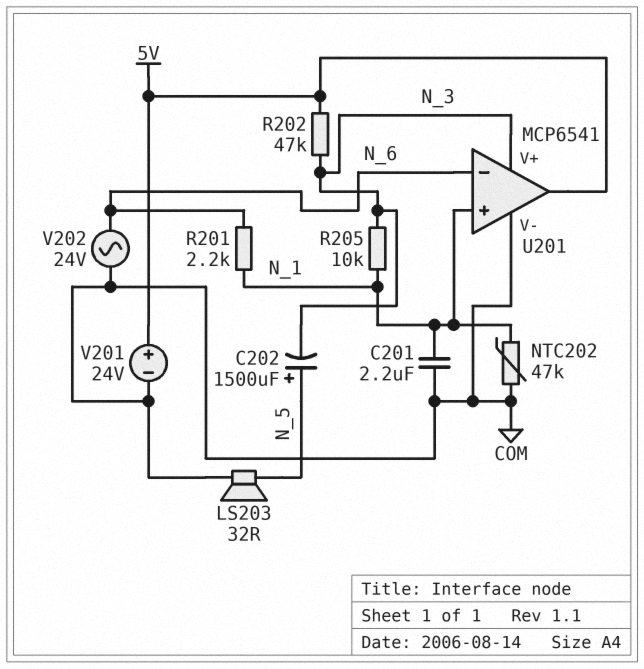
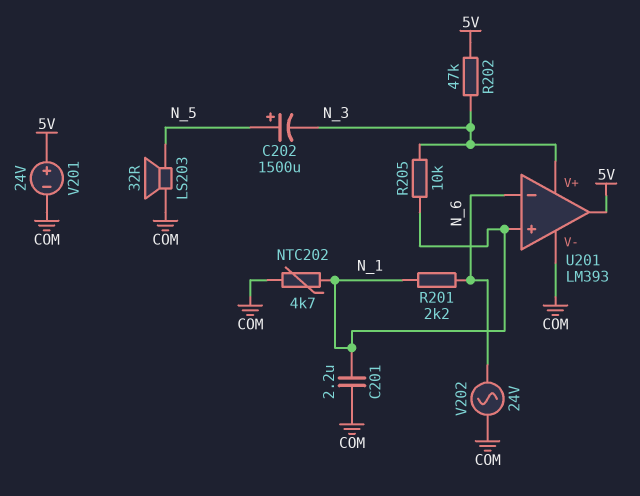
NTC202: 47k (COM, N_1) -> 4.7k (COM, N_1)
U201: MCP6541 -> LM393

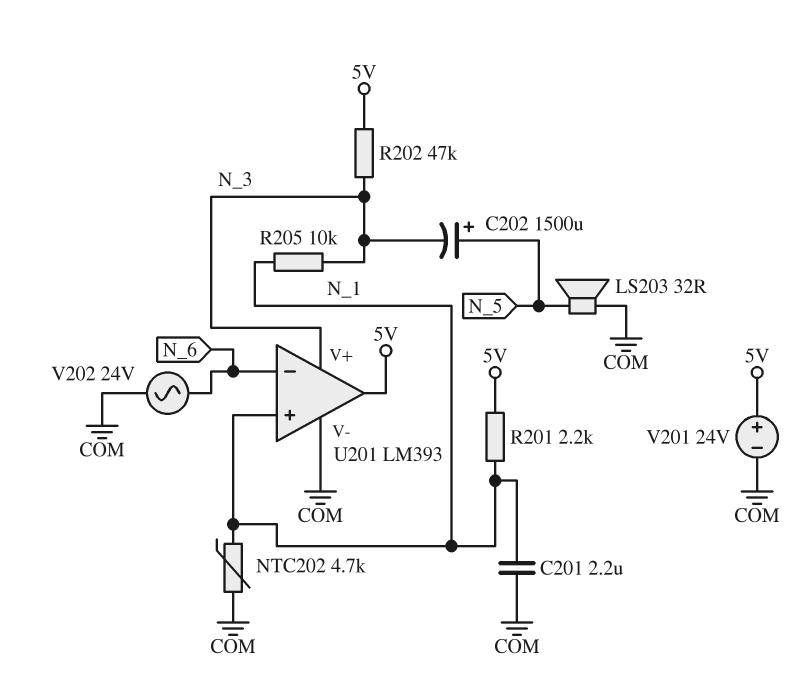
R201: 2.2k (N_1, N_6) -> 2.2k (5V, N_1)

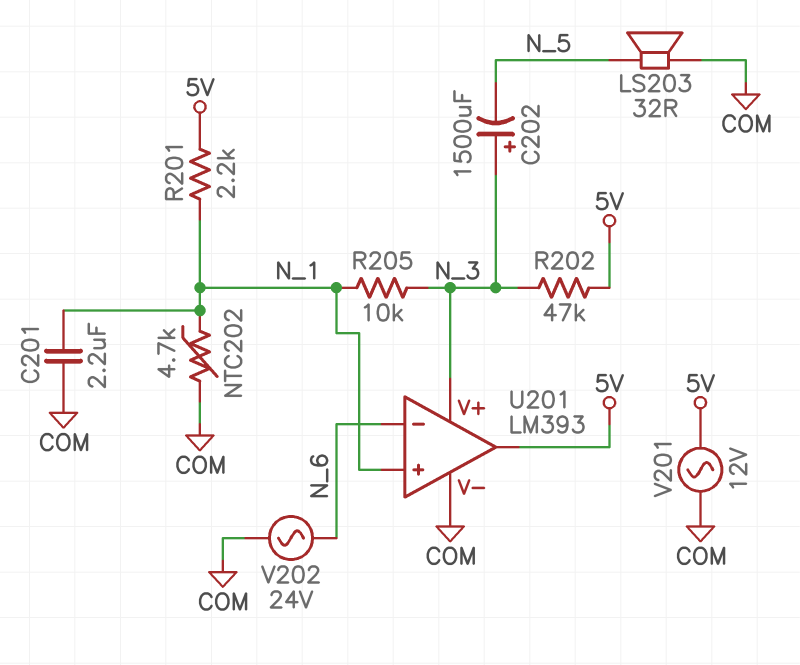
C202: 1500uF (plus N_5, minus N_3) -> 1500uF (plus N_3, minus N_5)
V201: 24V (plus 5V, minus COM) -> AC 12V (5V, COM)

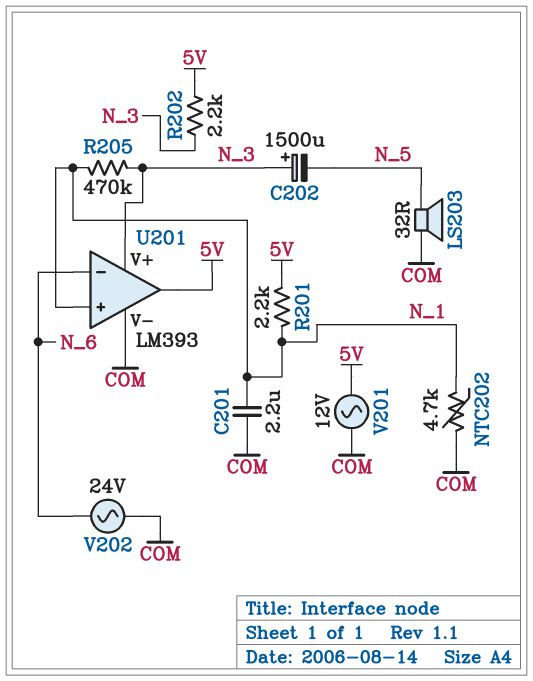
R202: 47k (5V, N_3) -> 2.2k (5V, N_3)
R205: 10k (N_1, N_3) -> 470k (N_1, N_3)

